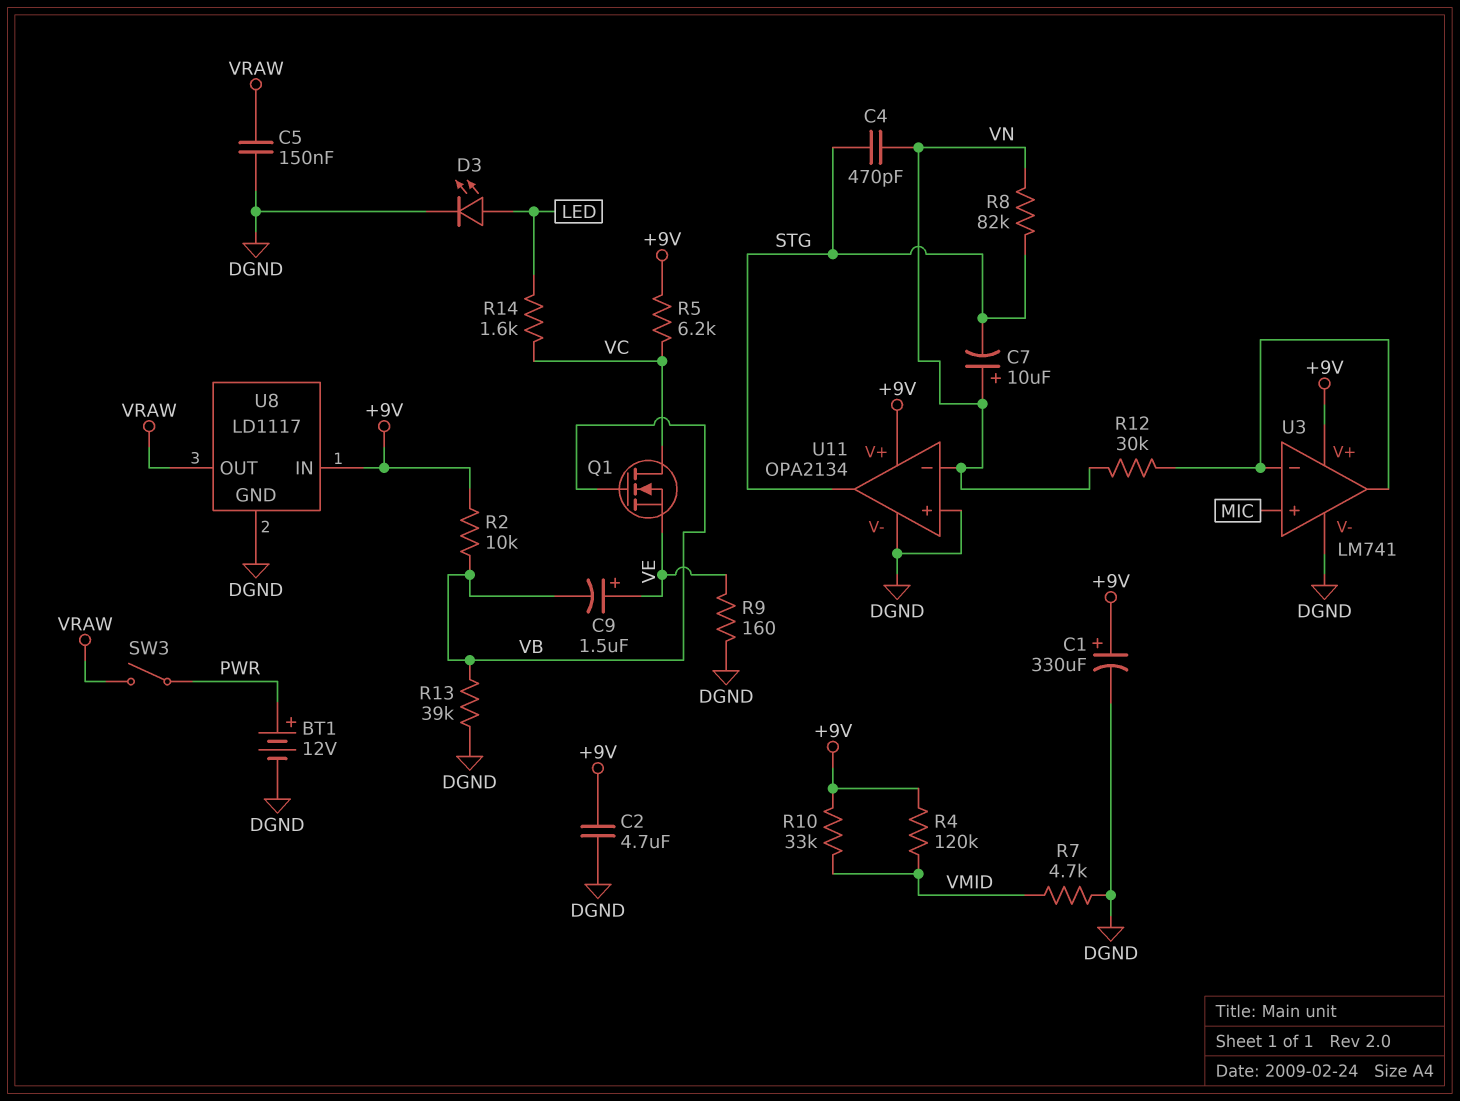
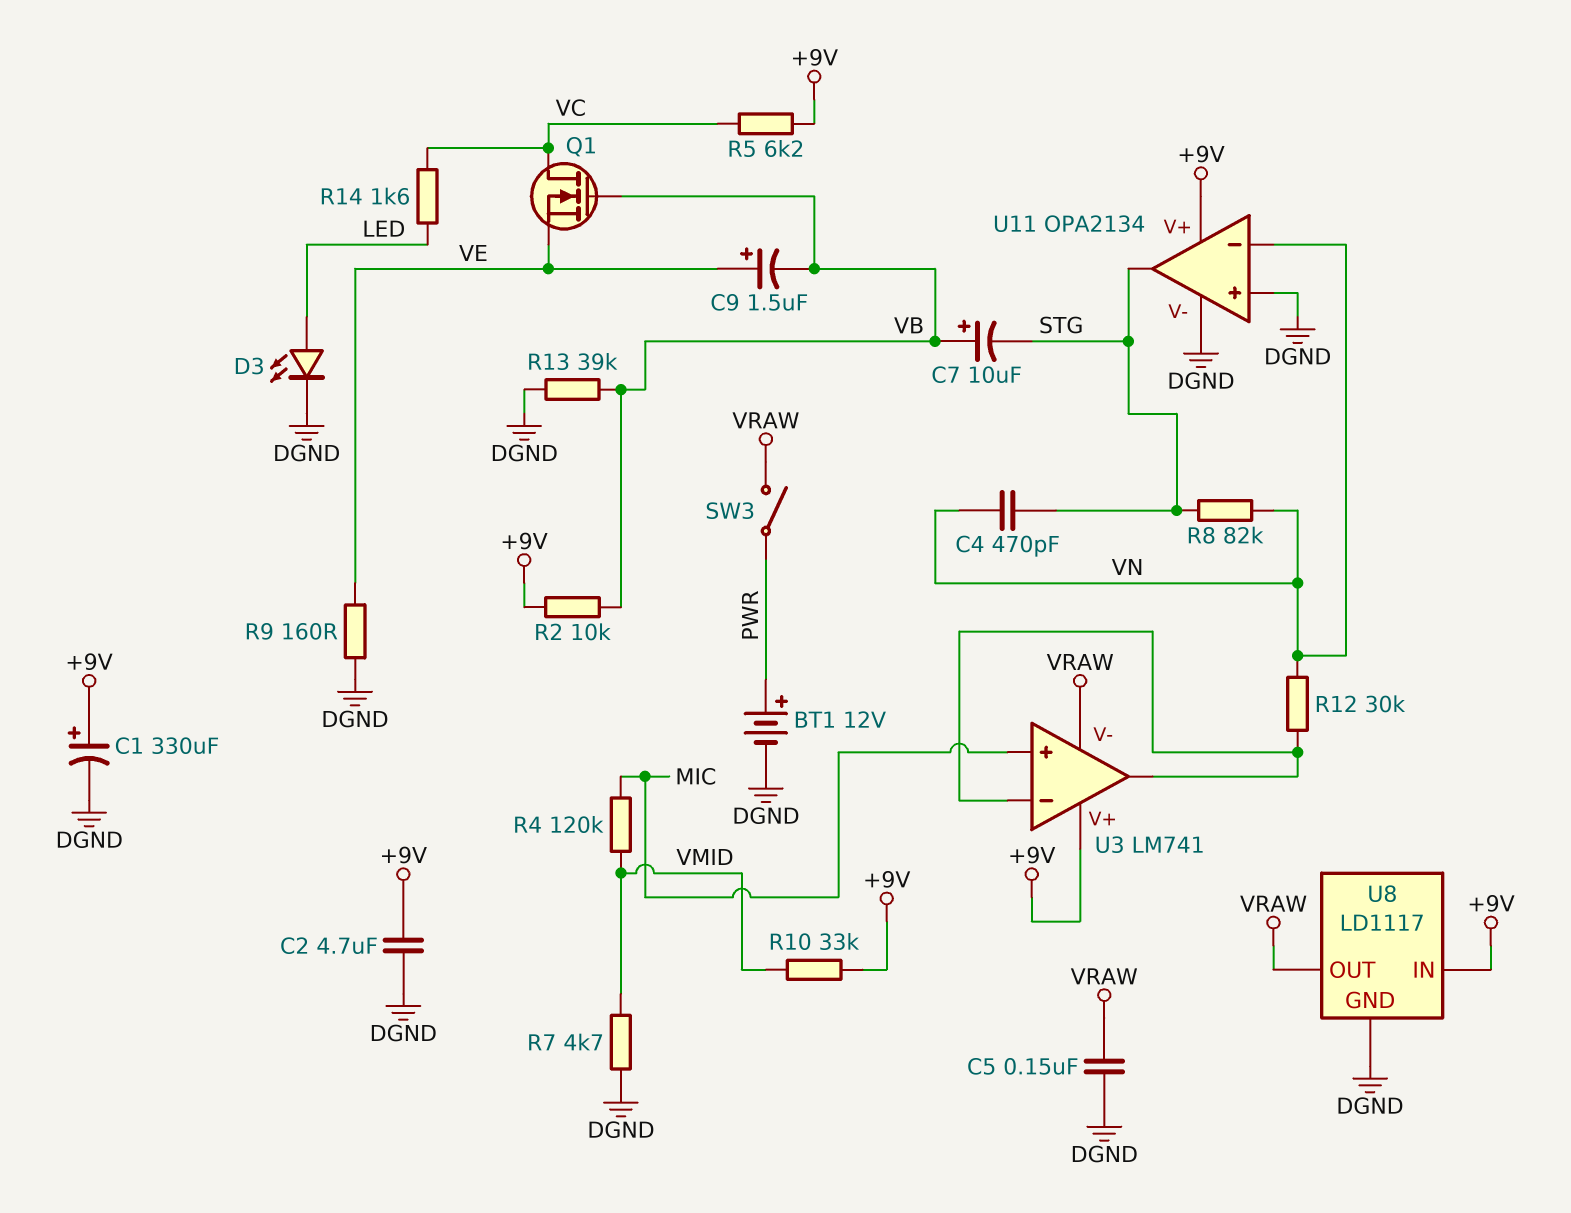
C7: 10uF (plus VN, minus STG) -> 10uF (plus VB, minus STG)
R4: 120k (+9V, VMID) -> 120k (MIC, VMID)
U3 pin V-: DGND -> VRAW

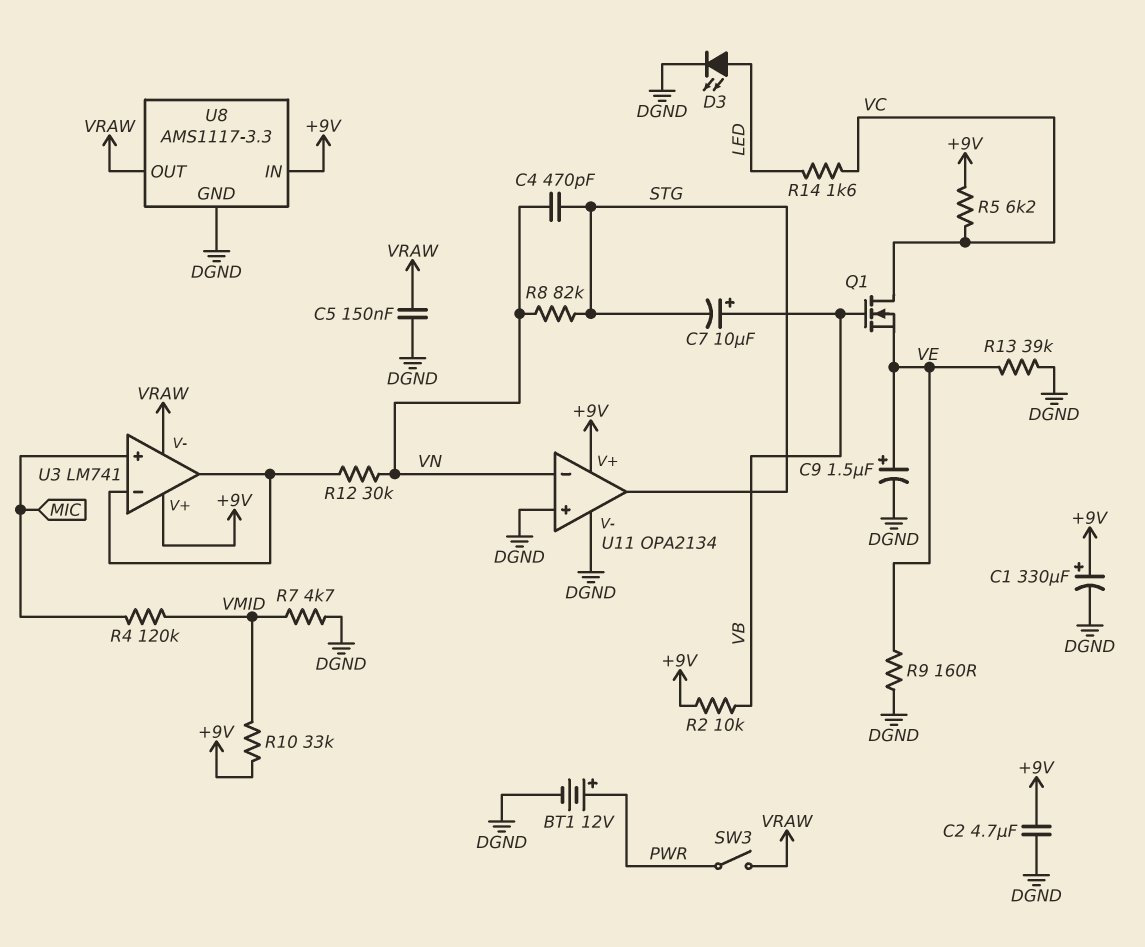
C9: 1.5uF (plus VE, minus VB) -> 1.5uF (plus VE, minus DGND)
R13: 39k (DGND, VB) -> 39k (DGND, VE)
U8: LD1117 -> AMS1117-3.3

